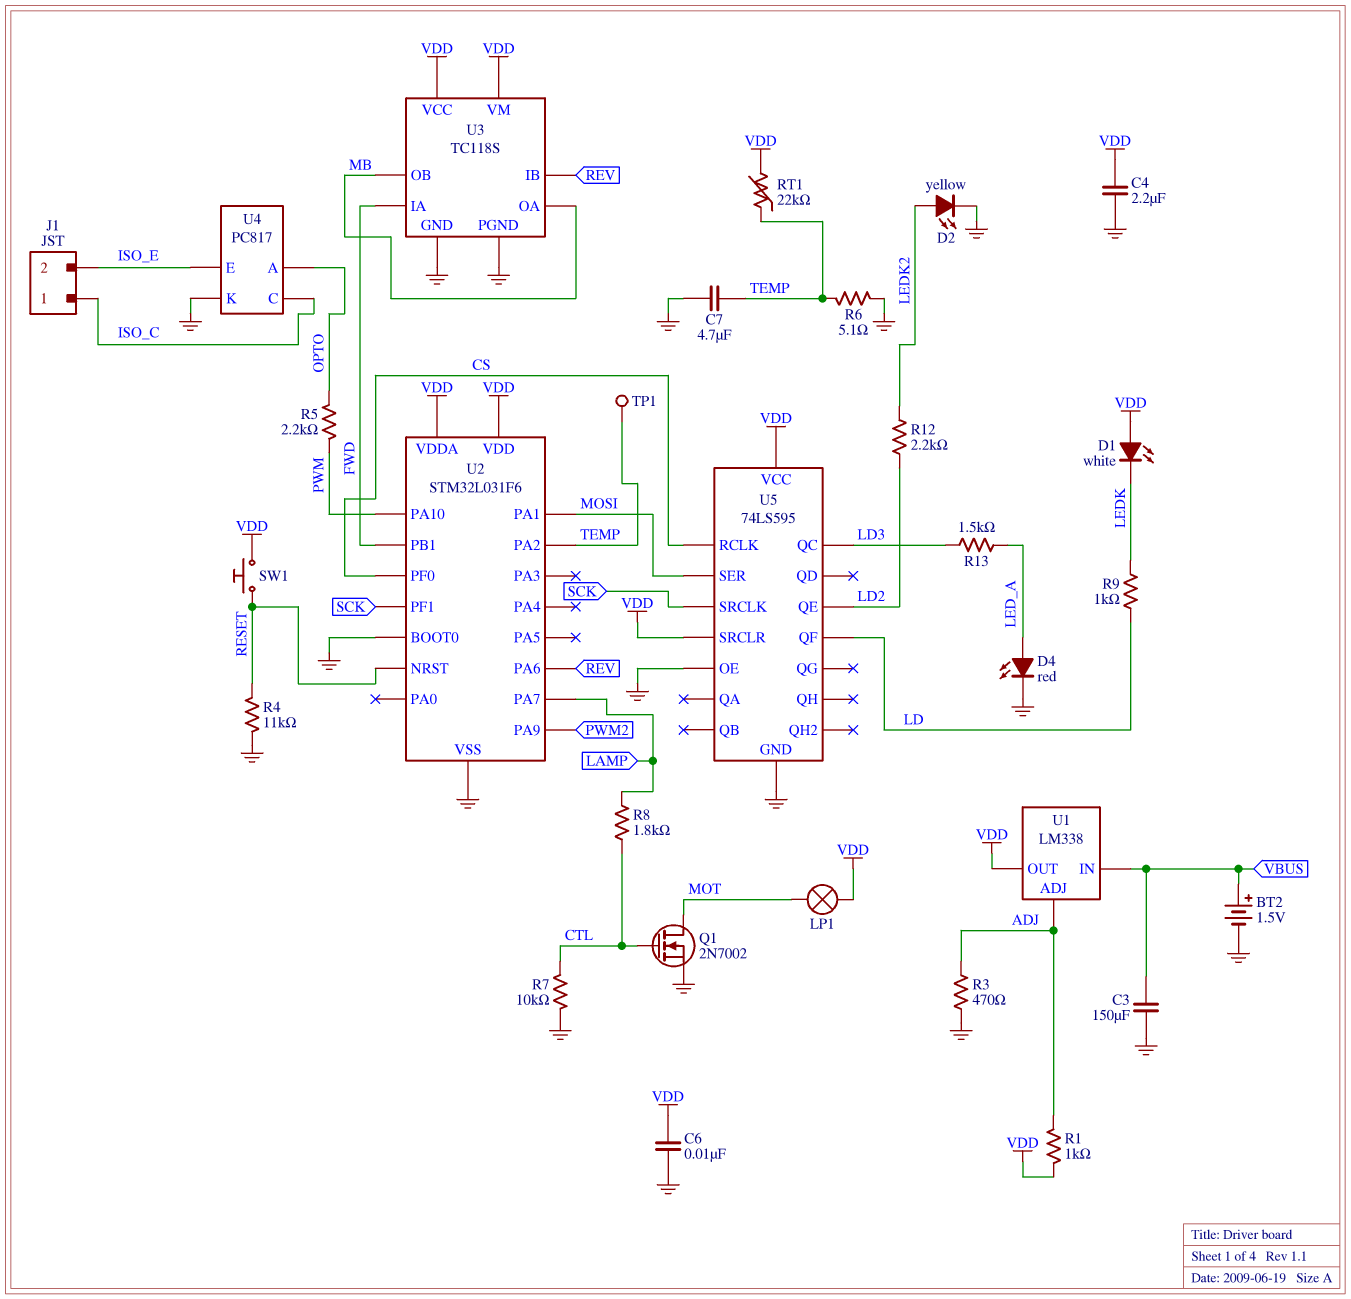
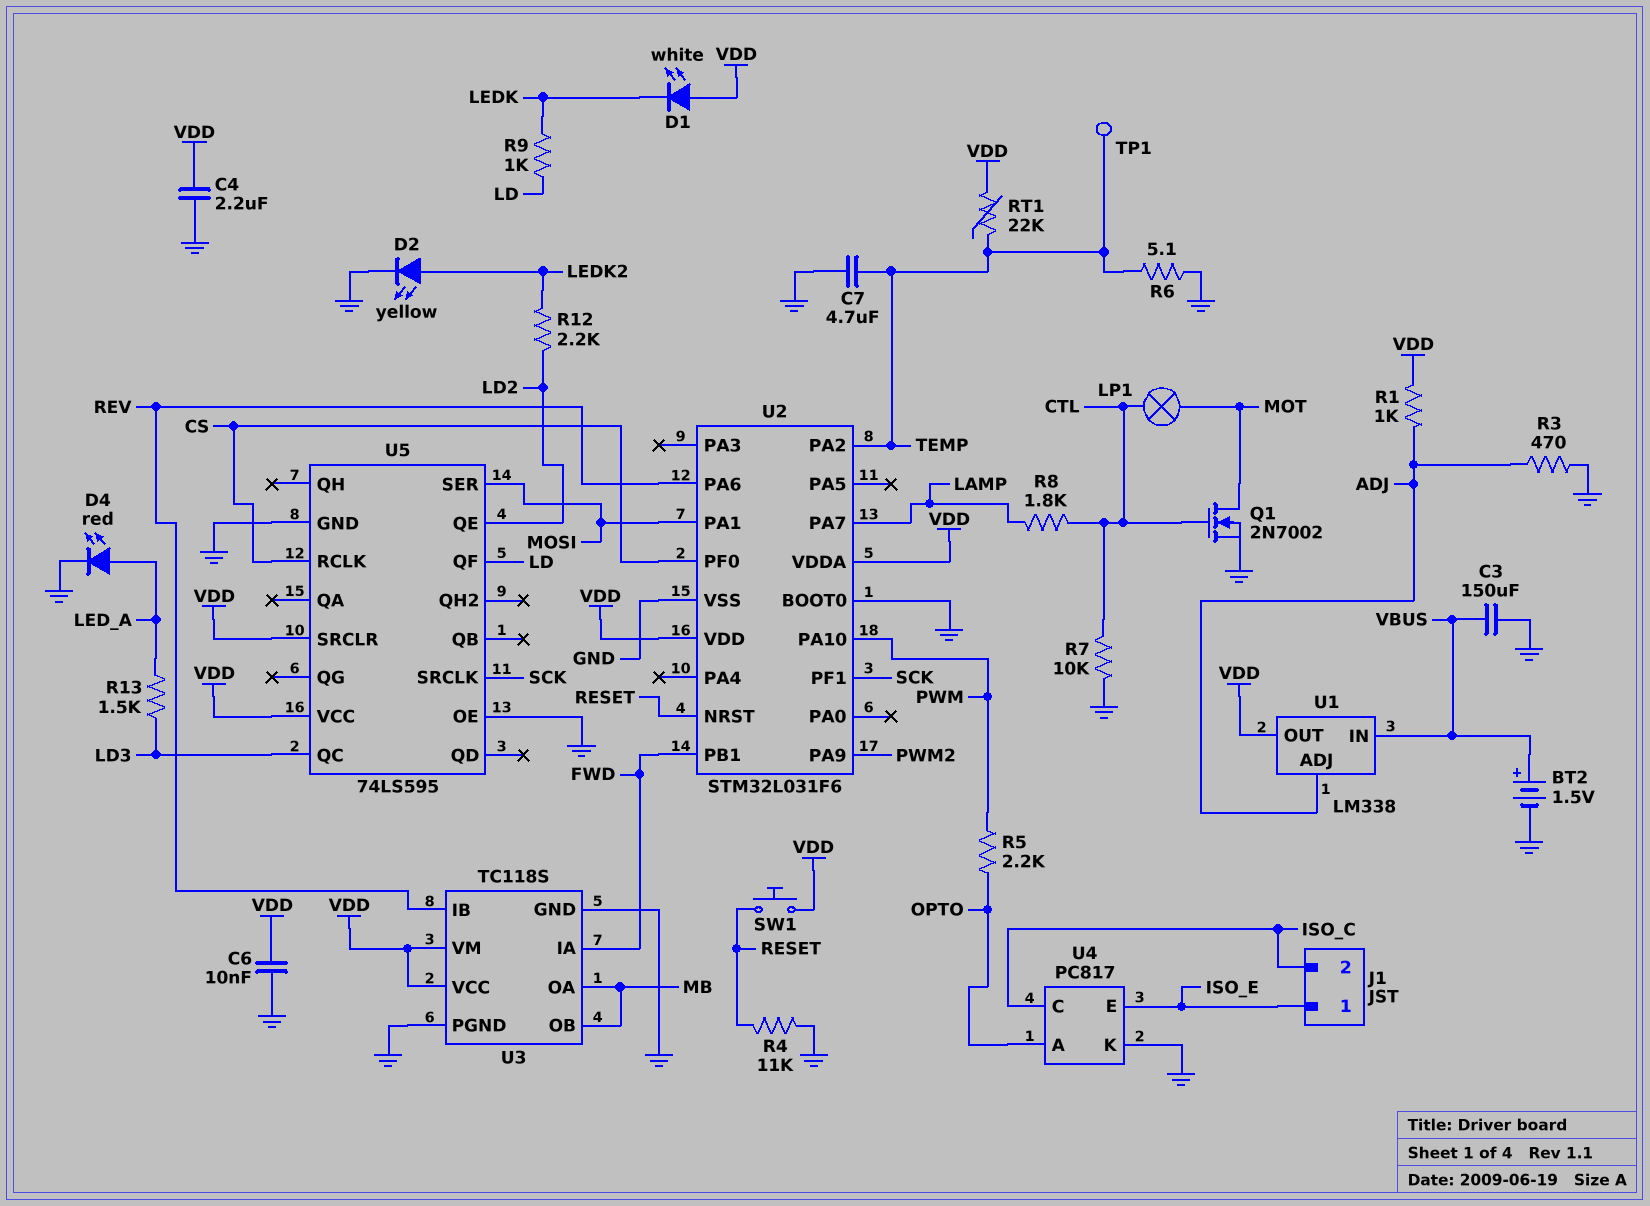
J1 pin 1: ISO_C -> ISO_E
J1 pin 2: ISO_E -> ISO_C
LP1: lamp (MOT, VDD) -> lamp (CTL, MOT)

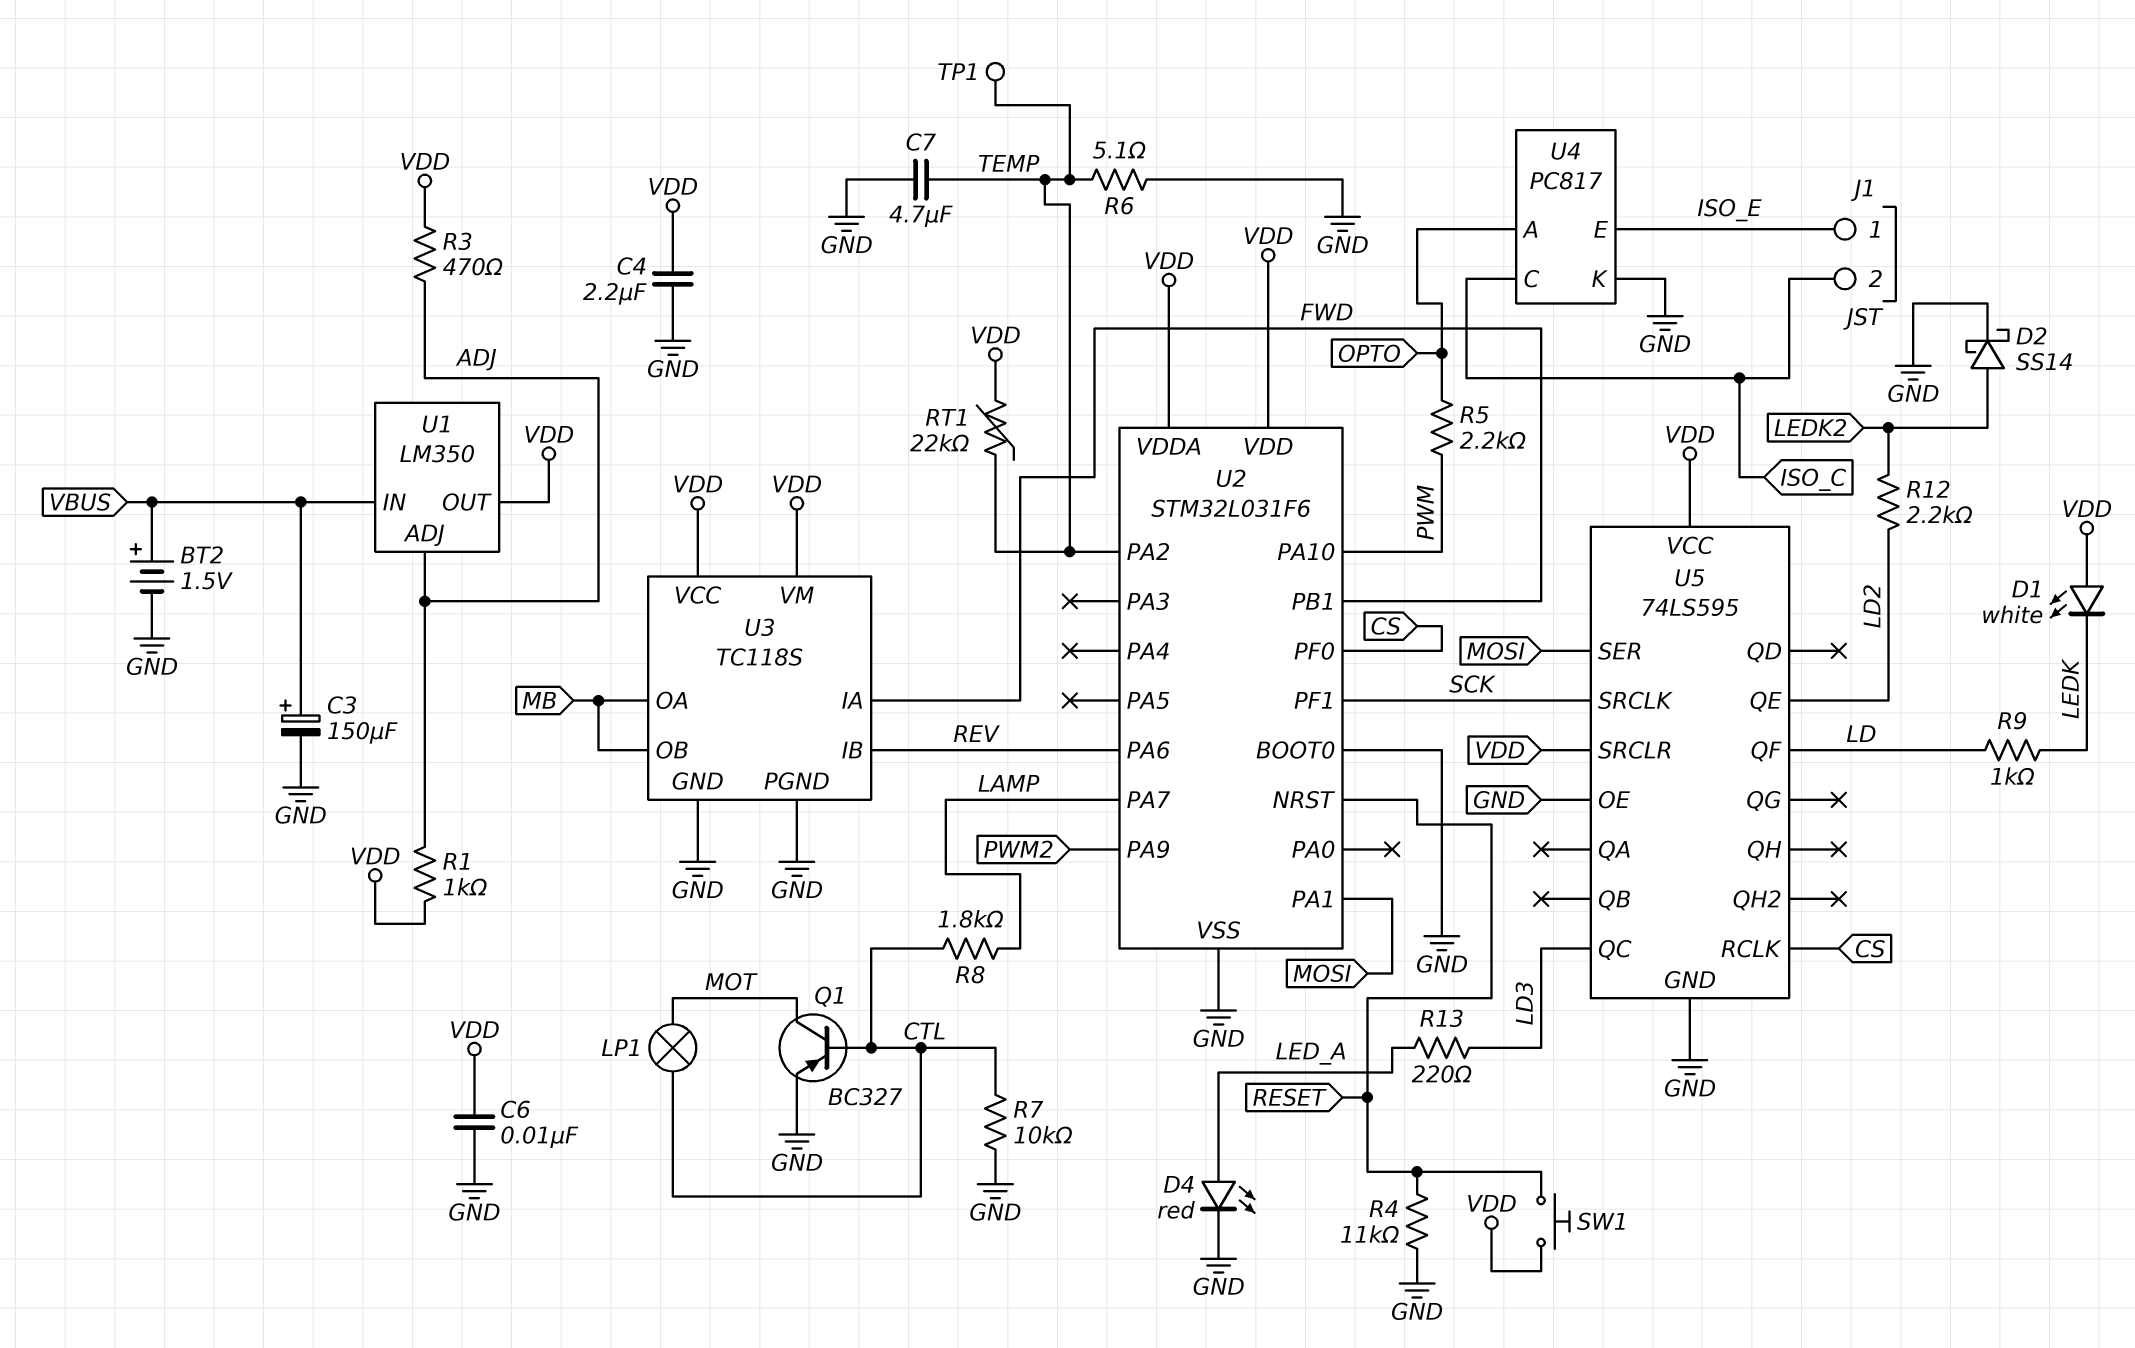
C3: 150uF (GND, VBUS) -> 150uF (plus VBUS, minus GND)
D2: LED yellow (A LEDK2, K GND) -> schottky SS14 (A LEDK2, K GND)
Q1: NMOS 2N7002 (G CTL, D MOT, S GND) -> PNP BC327 (B CTL, C MOT, E GND)
R3: 470 (ADJ, GND) -> 470 (ADJ, VDD)
R13: 1.5k (LD3, LED_A) -> 220 (LD3, LED_A)
U1: LM338 -> LM350

